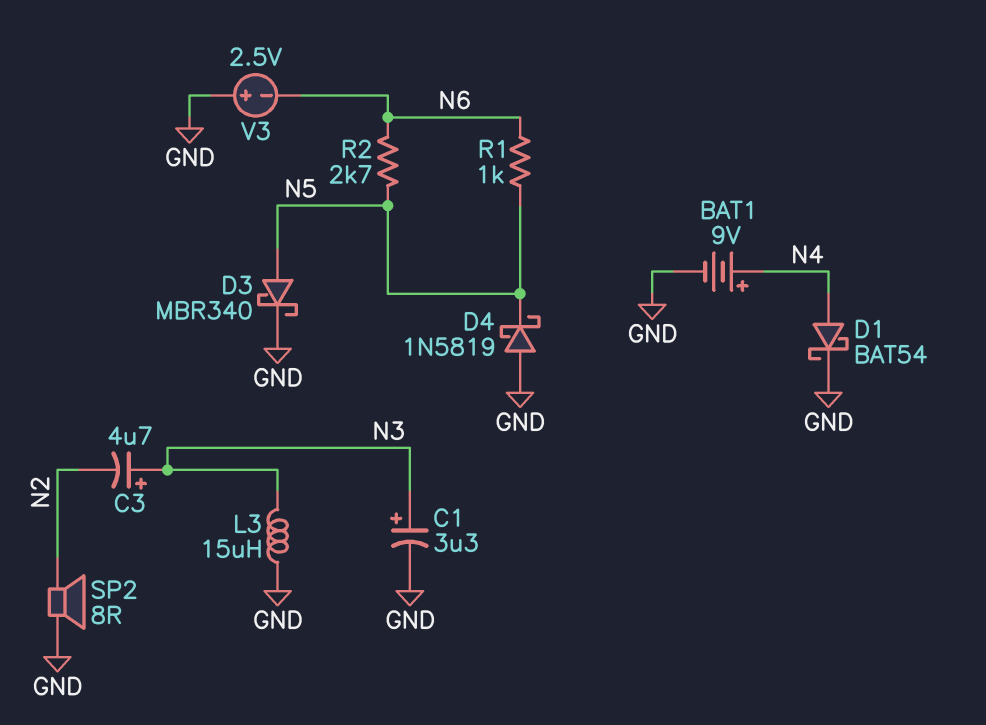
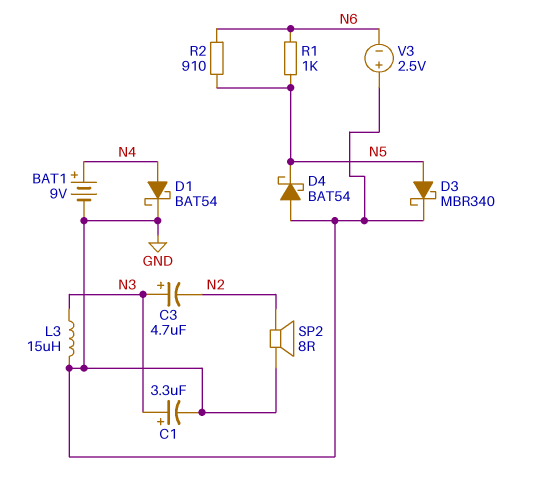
D4: schottky 1N5819 (A GND, K N5) -> schottky BAT54 (A GND, K N5)
R2: 2.7k (N5, N6) -> 910 (N5, N6)

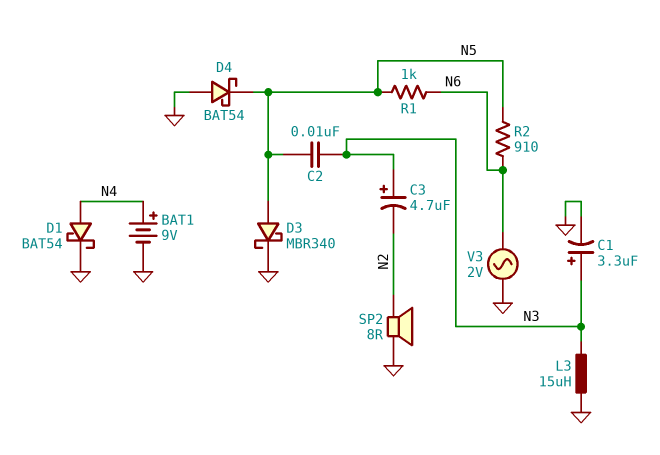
C2: none -> 10nF (N3, N5)
V3: 2.5V (plus GND, minus N6) -> AC 2V (GND, N6)

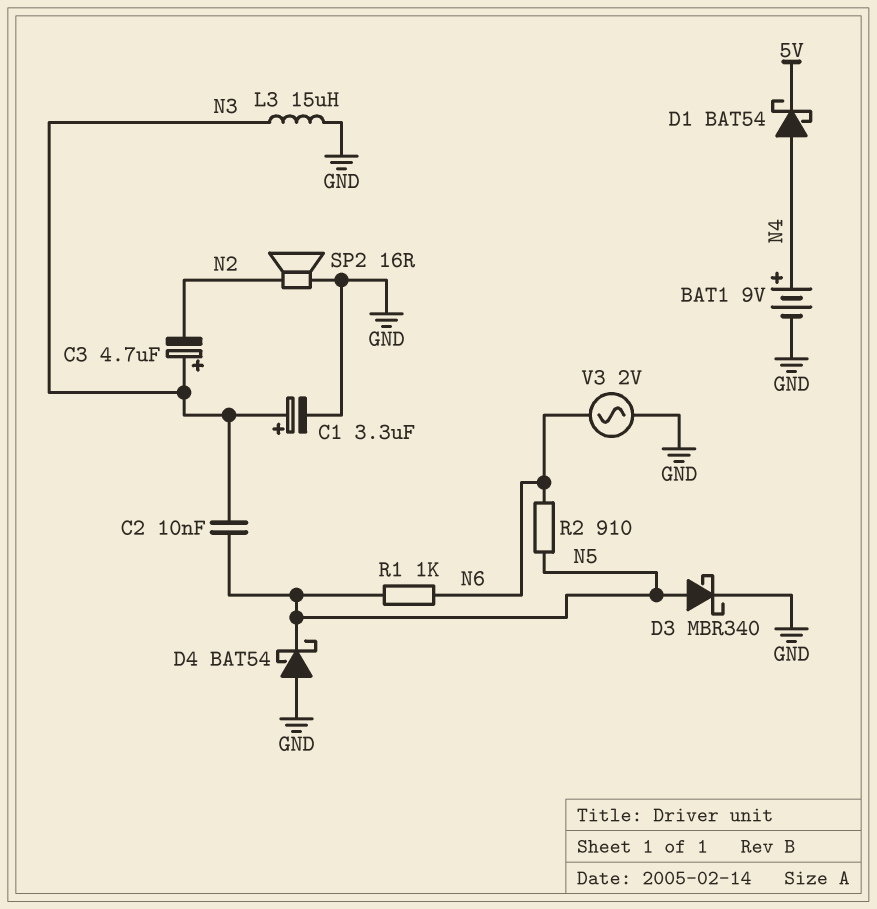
D1: schottky BAT54 (A N4, K GND) -> schottky BAT54 (A N4, K 5V)
SP2: speaker 8R (GND, N2) -> speaker 16R (GND, N2)

